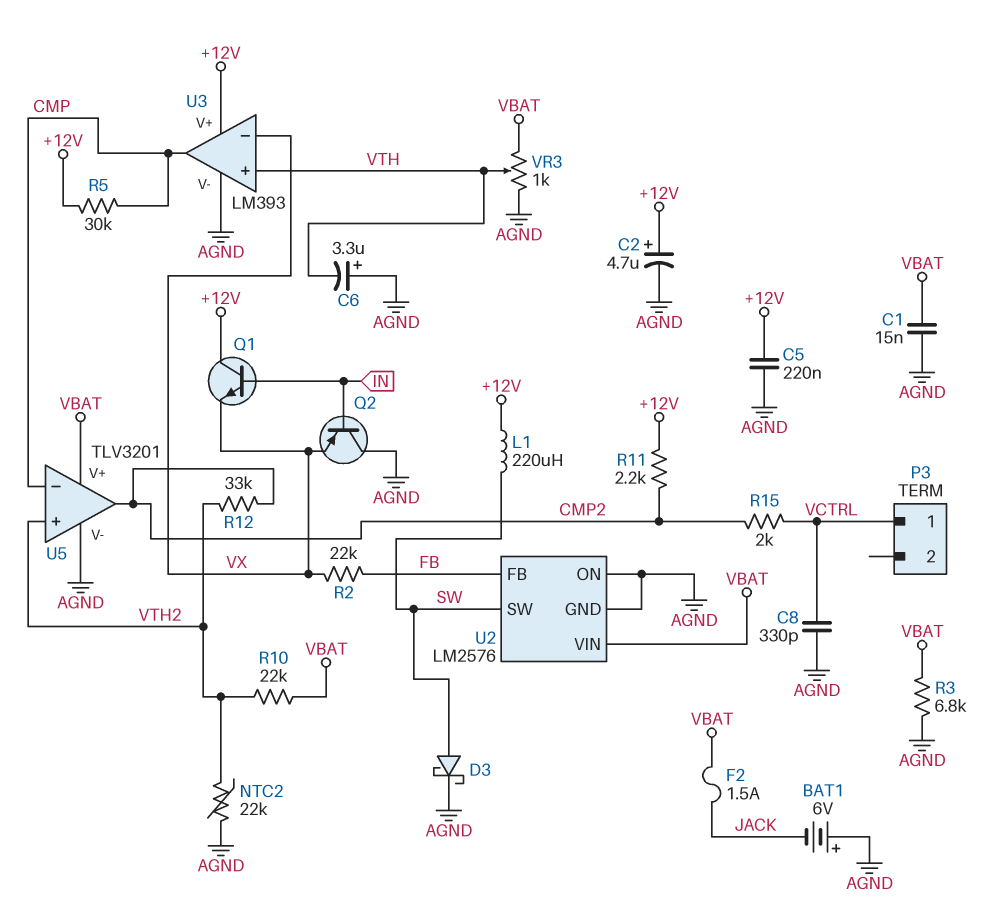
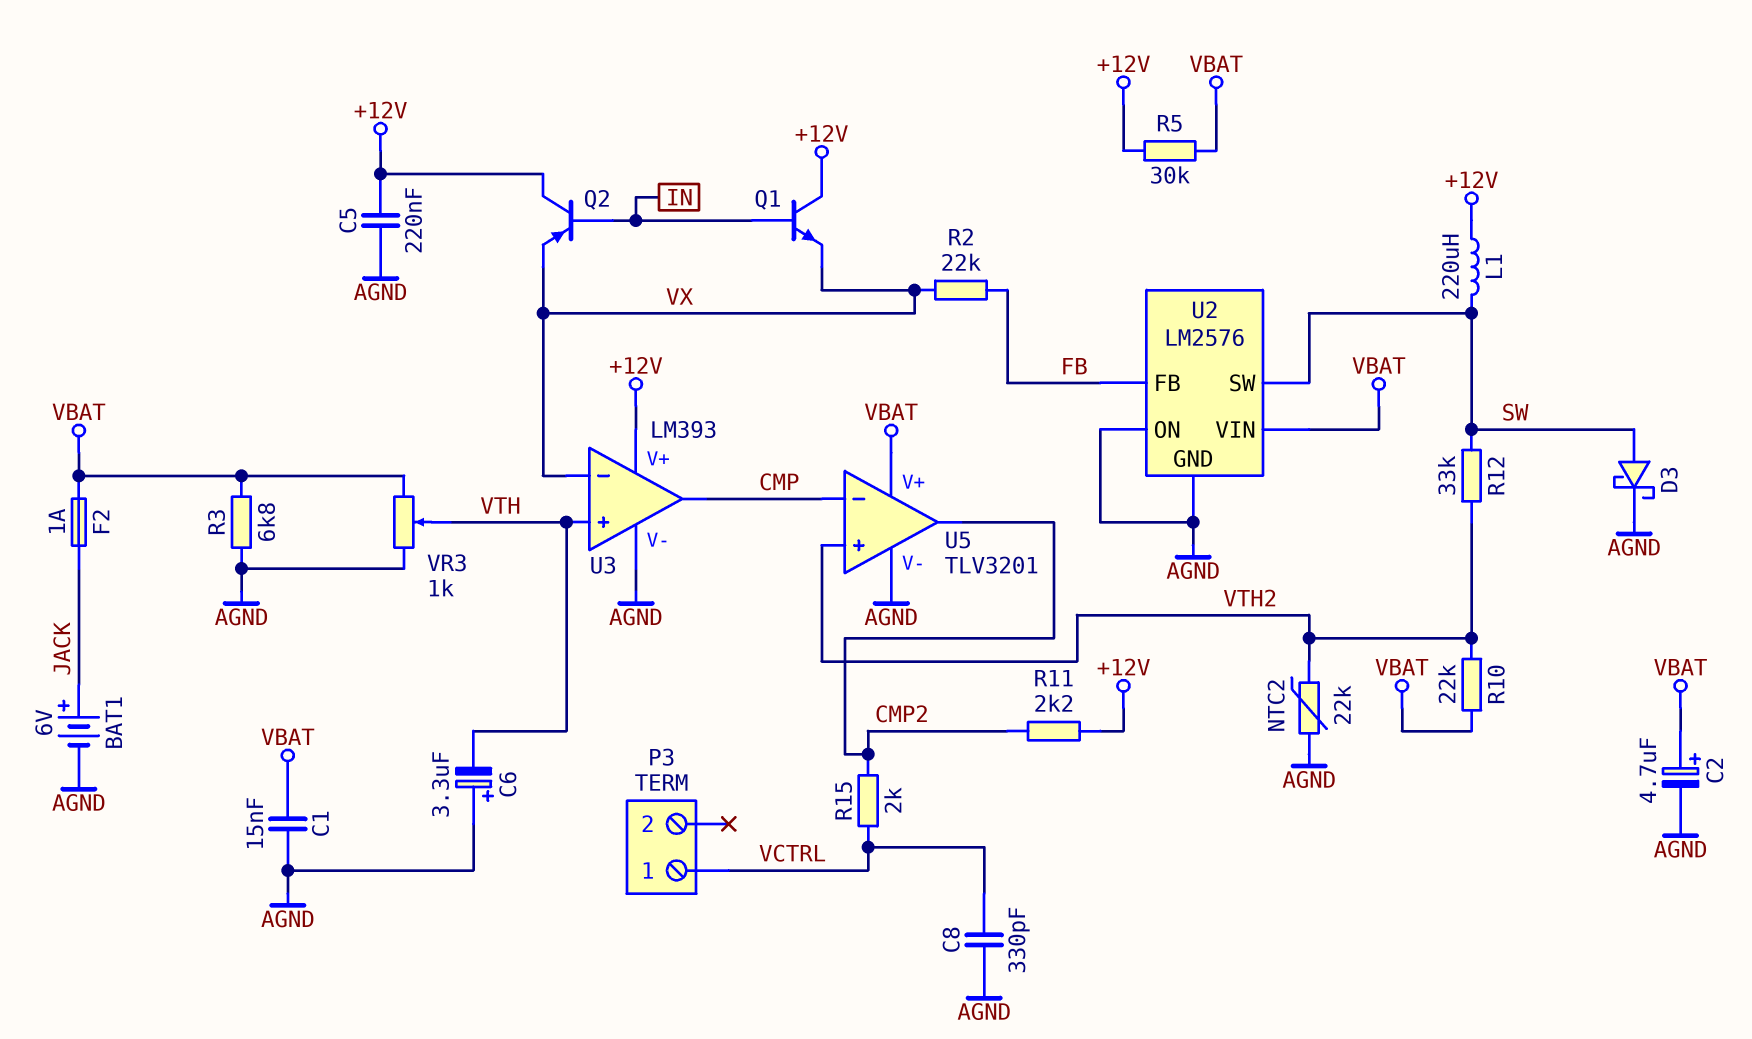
BAT1: 6V (plus AGND, minus JACK) -> 6V (plus JACK, minus AGND)
C2: 4.7uF (plus +12V, minus AGND) -> 4.7uF (plus VBAT, minus AGND)
F2: 1.5A (JACK, VBAT) -> 1A (JACK, VBAT)
Q2: PNP (B IN, C AGND, E VX) -> PNP (B IN, C +12V, E VX)
R5: 30k (+12V, CMP) -> 30k (+12V, VBAT)
R12: 33k (CMP2, VTH2) -> 33k (SW, VTH2)

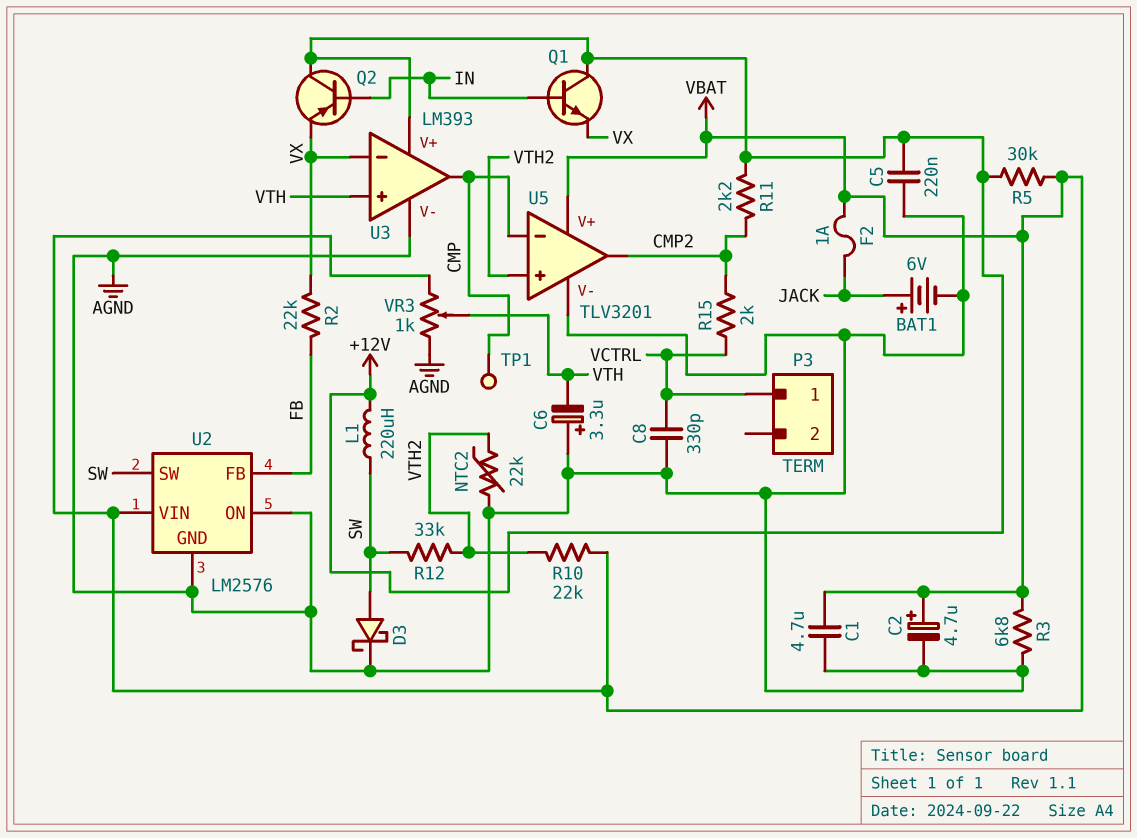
C1: 15nF (AGND, VBAT) -> 4.7uF (AGND, VBAT)
TP1: none -> test point (CMP)

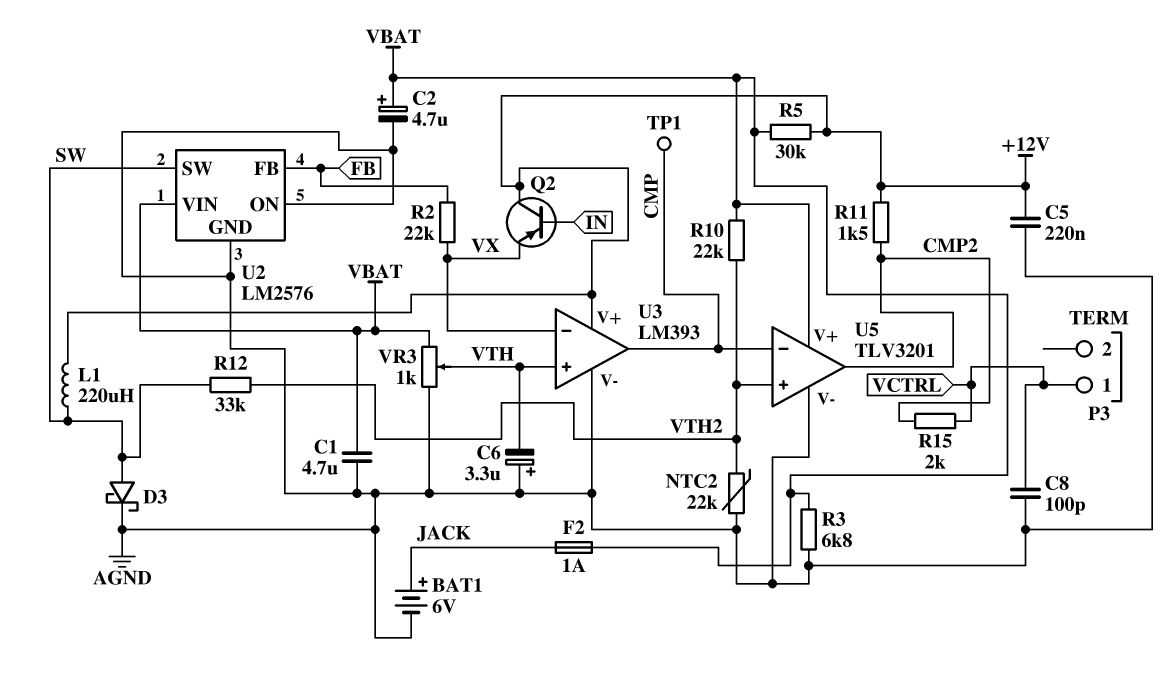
C8: 330pF (AGND, VCTRL) -> 100pF (AGND, VCTRL)
Q1: NPN (B IN, C +12V, E VX) -> none
R11: 2.2k (+12V, CMP2) -> 1.5k (+12V, CMP2)

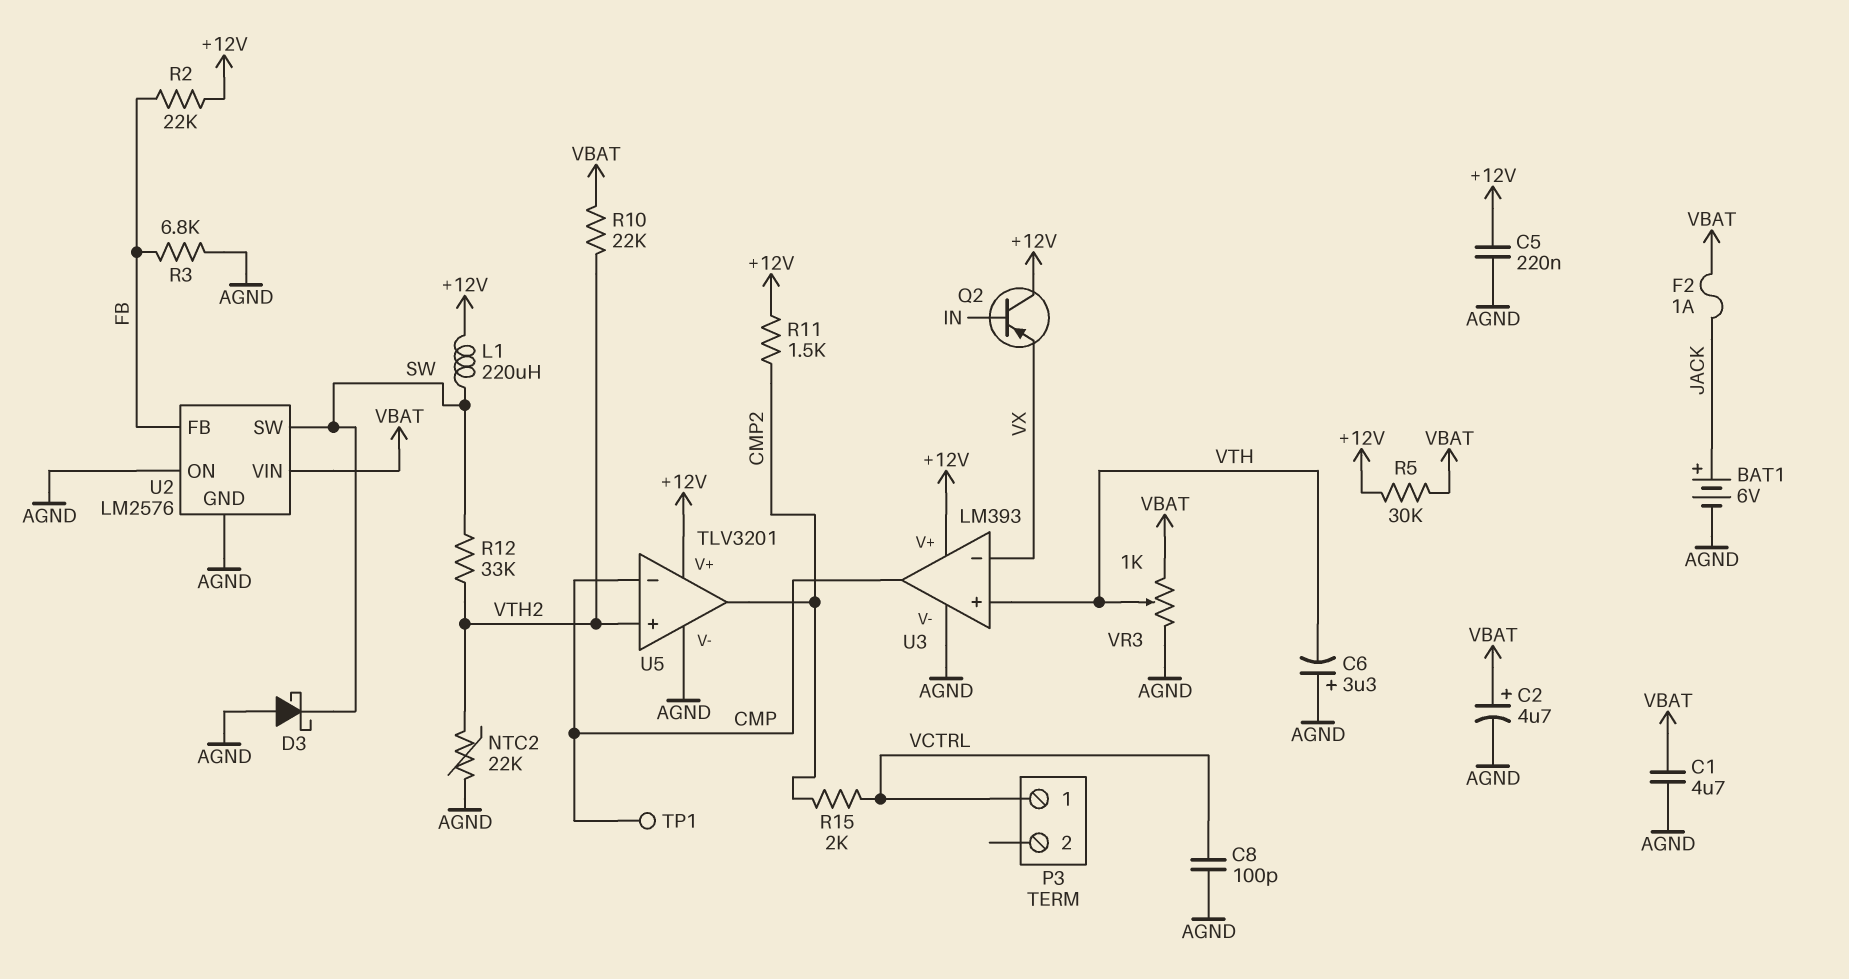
D3: schottky (A SW, K AGND) -> schottky (A AGND, K SW)
R2: 22k (FB, VX) -> 22k (+12V, FB)
R3: 6.8k (AGND, VBAT) -> 6.8k (AGND, FB)
U5 pin V+: VBAT -> +12V

